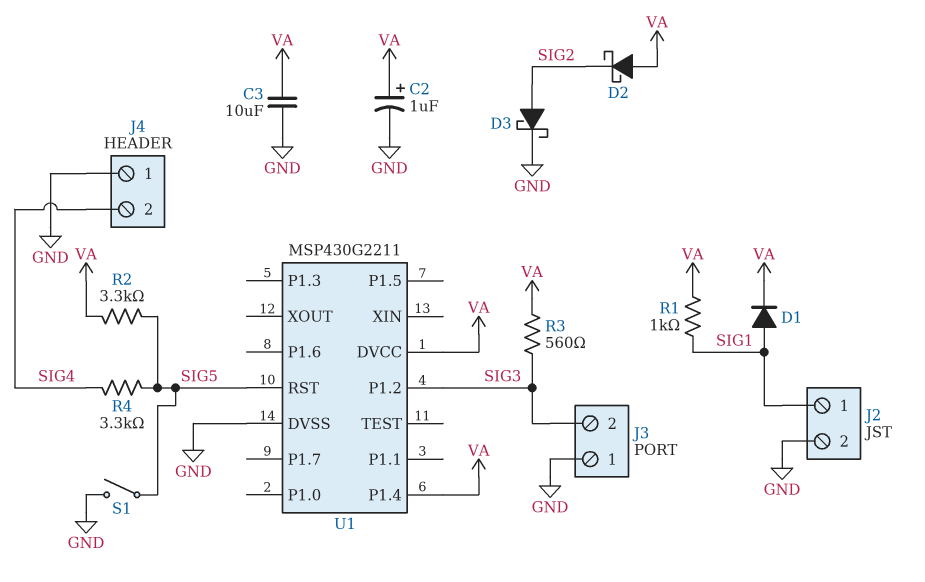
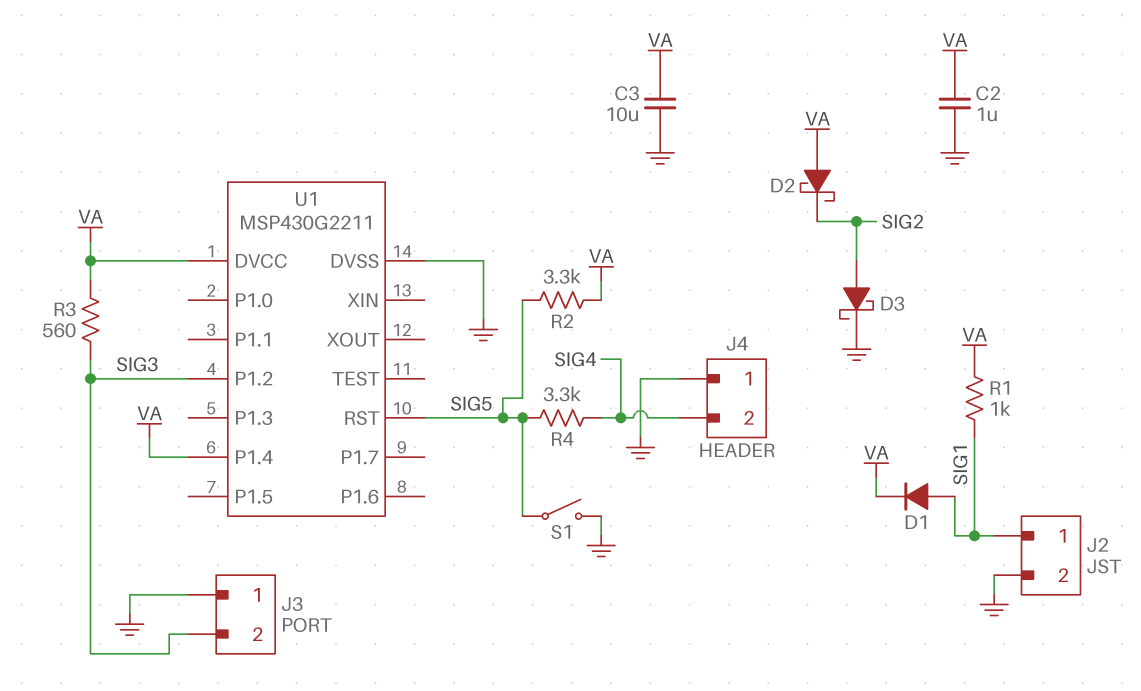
C2: 1uF (plus VA, minus GND) -> 1uF (GND, VA)

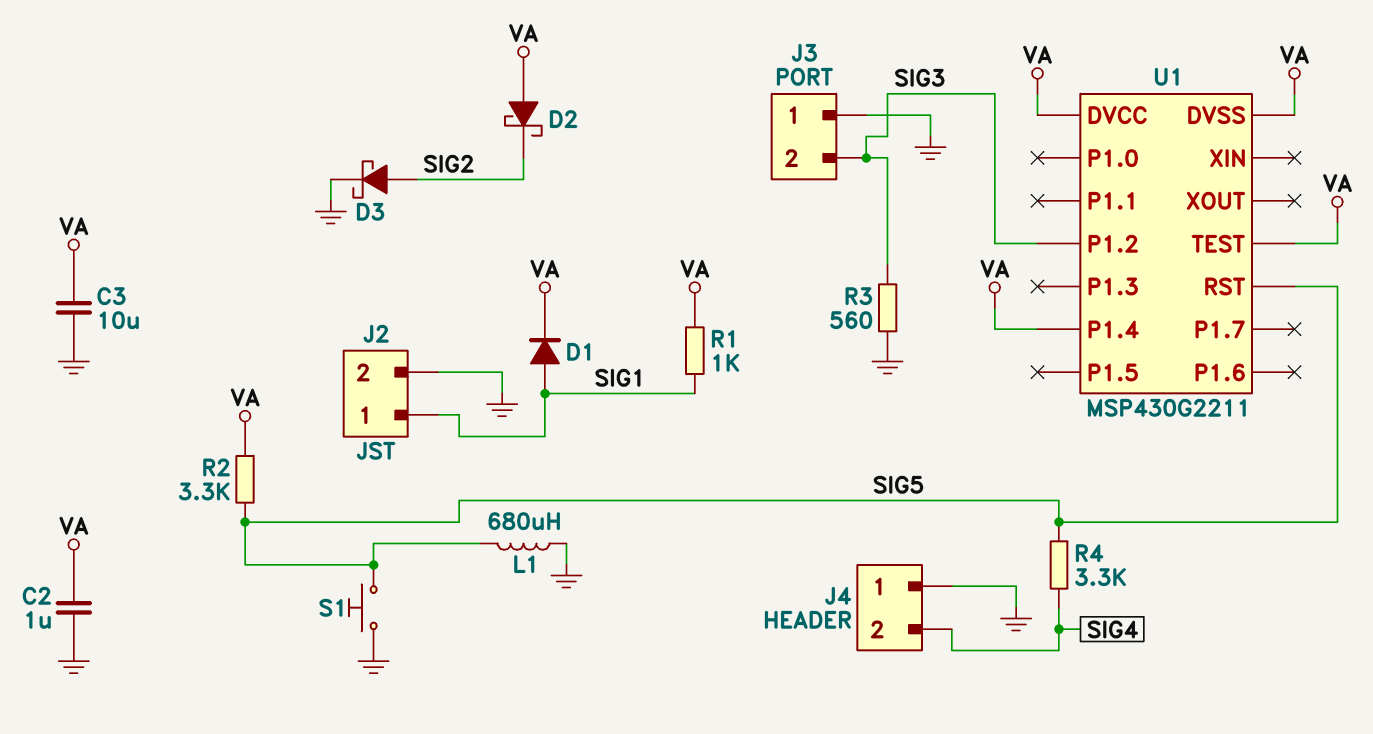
L1: none -> 680uH (GND, SIG5)
R3: 560 (SIG3, VA) -> 560 (GND, SIG3)
S1: switch (GND, SIG5) -> button (GND, SIG5)
U1 pin DVSS: GND -> VA
U1 pin TEST: none -> VA

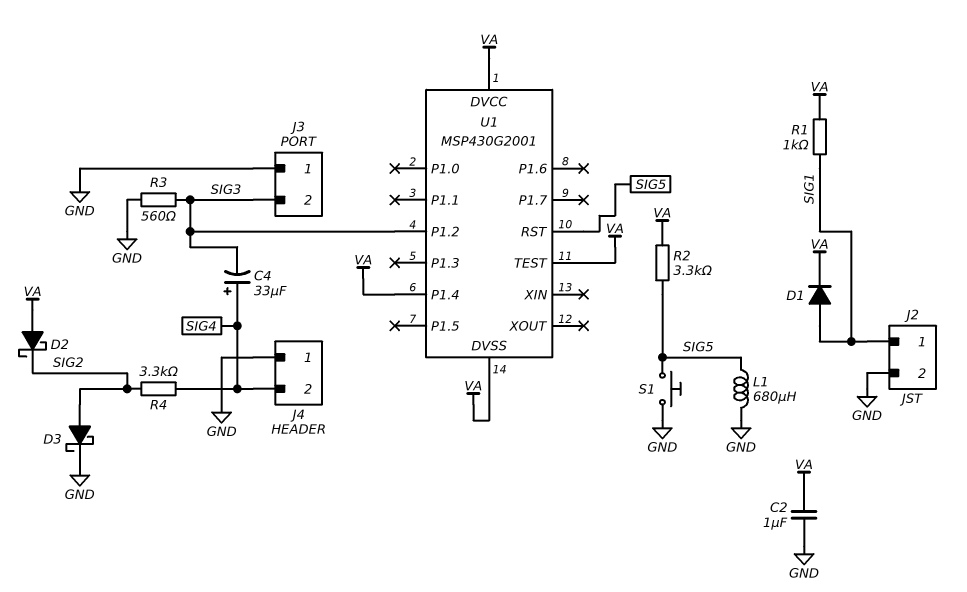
C3: 10uF (GND, VA) -> none
C4: none -> 33uF (plus SIG4, minus SIG3)
R4: 3.3k (SIG4, SIG5) -> 3.3k (SIG2, SIG4)
U1: MSP430G2211 -> MSP430G2001

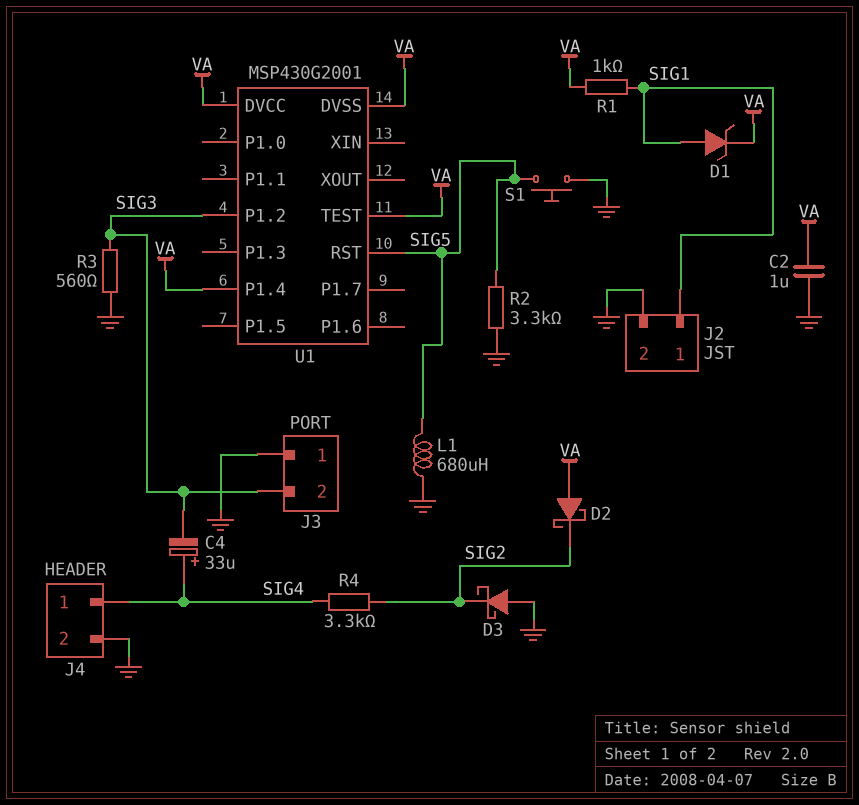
D1: diode (A SIG1, K VA) -> zener (A SIG1, K VA)
D3: schottky (A SIG2, K GND) -> schottky (A GND, K SIG2)
J4 pin 1: GND -> SIG4
J4 pin 2: SIG4 -> GND
R2: 3.3k (SIG5, VA) -> 3.3k (GND, SIG5)

